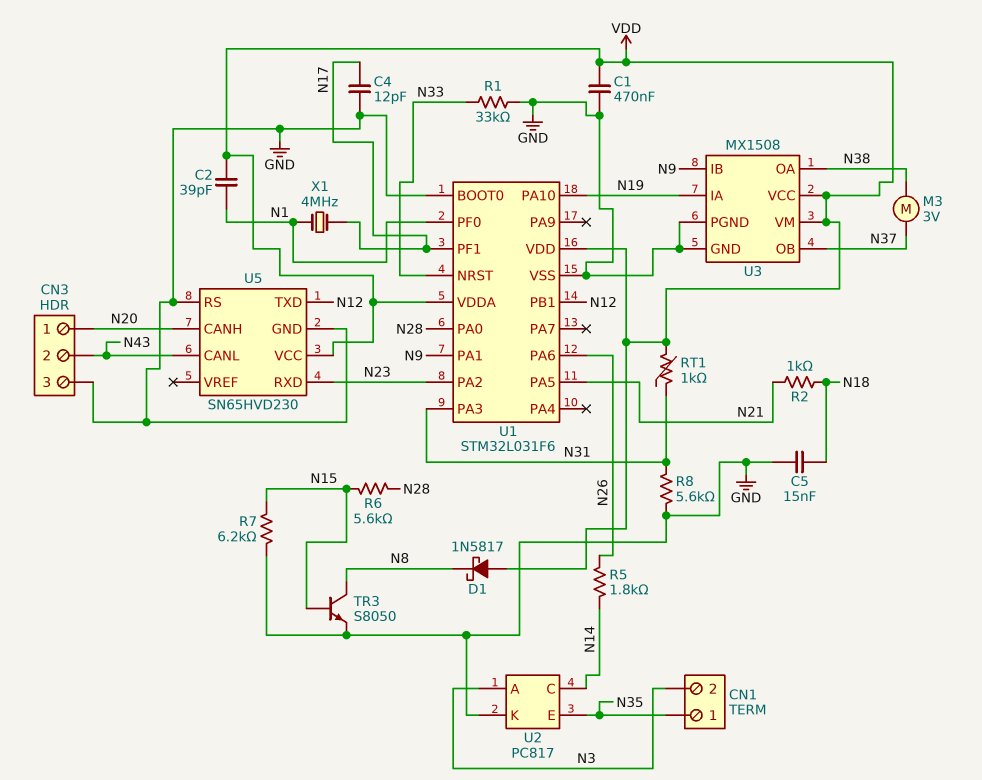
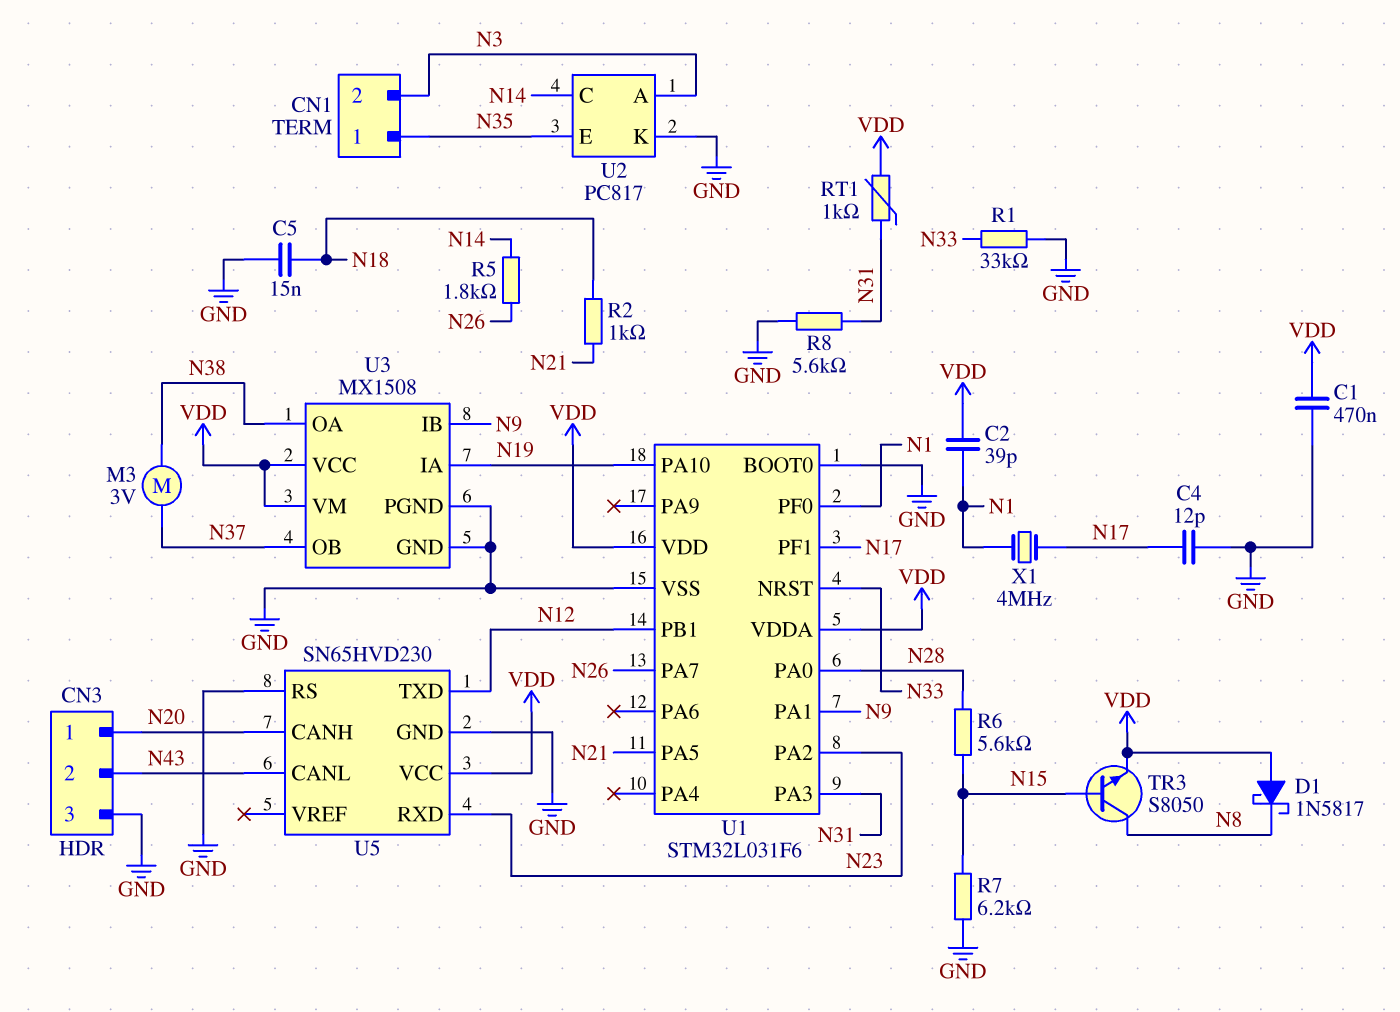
TR3: NPN S8050 (B N15, C N8, E GND) -> NPN S8050 (B N15, C N8, E VDD)
U1 pin PA6: N26 -> none
U1 pin PA7: none -> N26

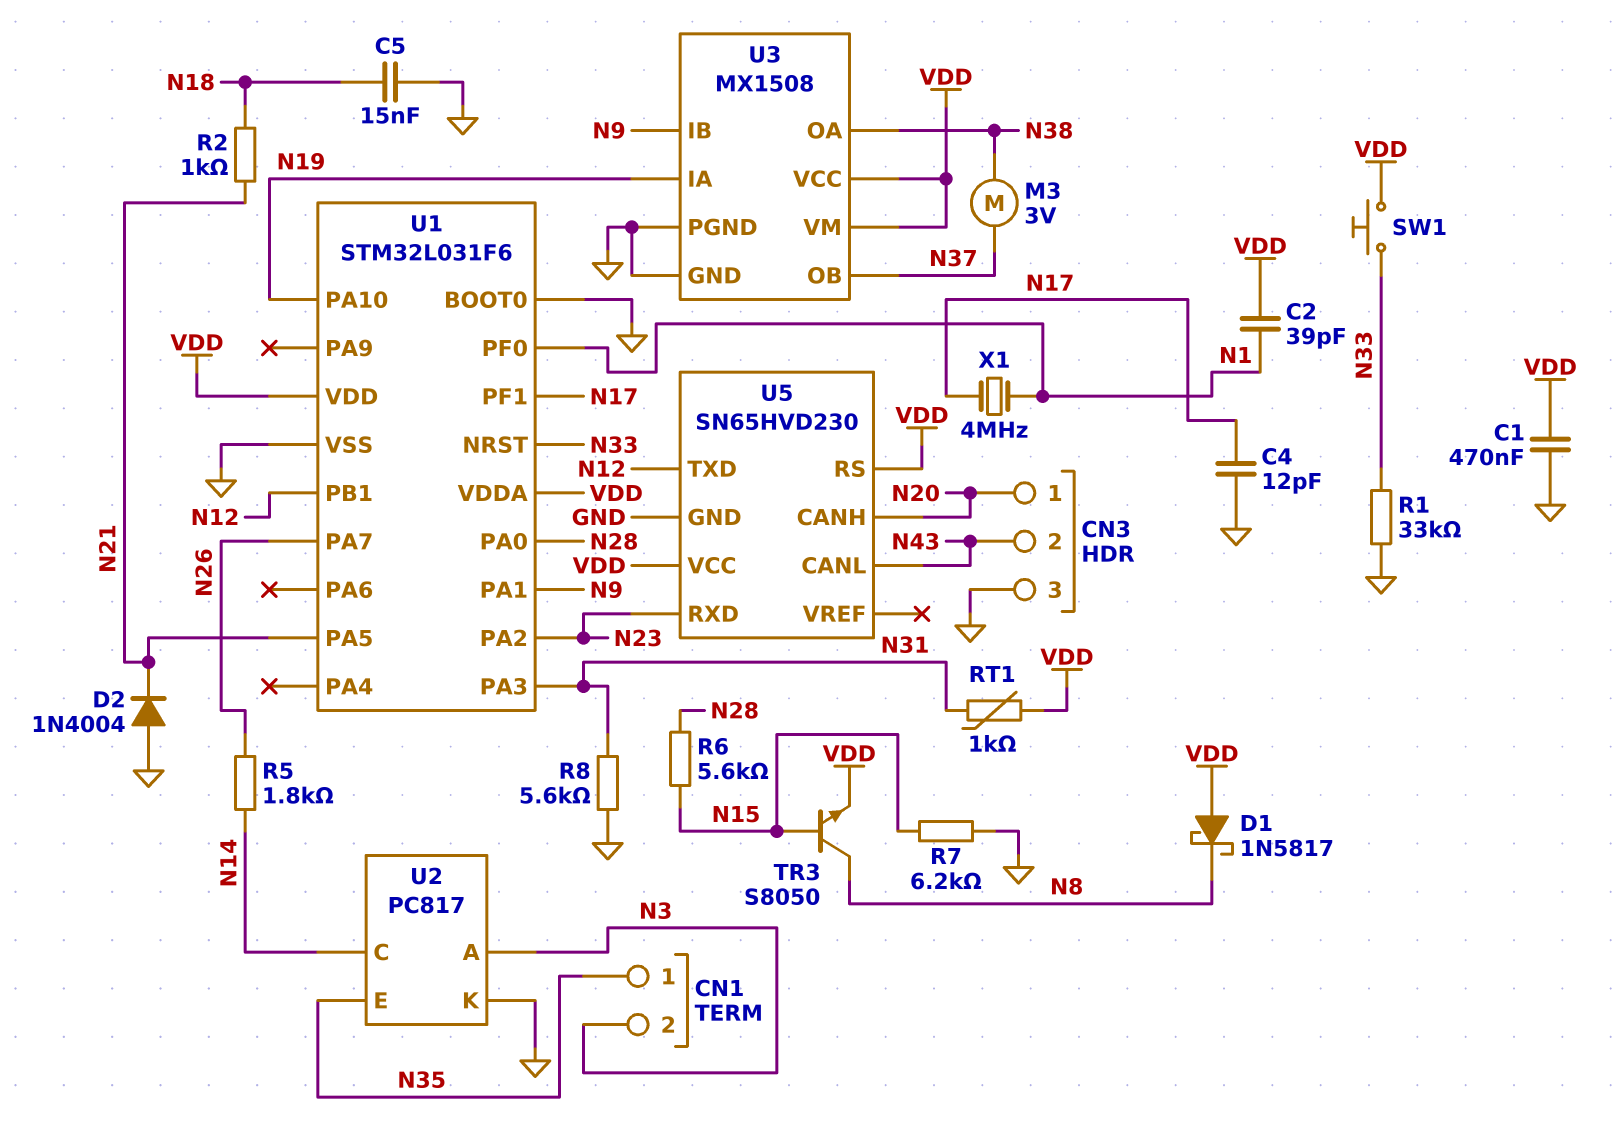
D2: none -> diode 1N4004 (A GND, K N21)
SW1: none -> button (N33, VDD)
U5 pin RS: GND -> VDD

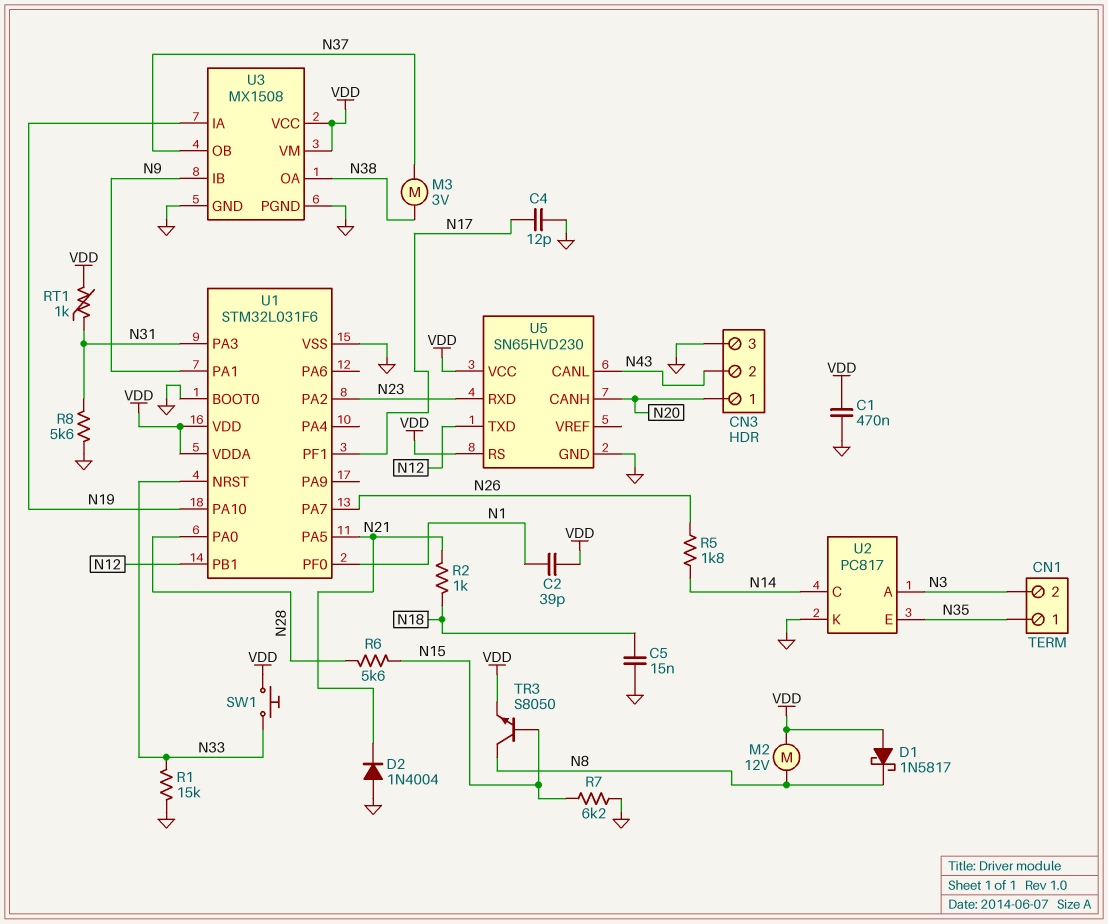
M2: none -> motor 12V (N8, VDD)
R1: 33k (GND, N33) -> 15k (GND, N33)
X1: 4MHz (N1, N17) -> none

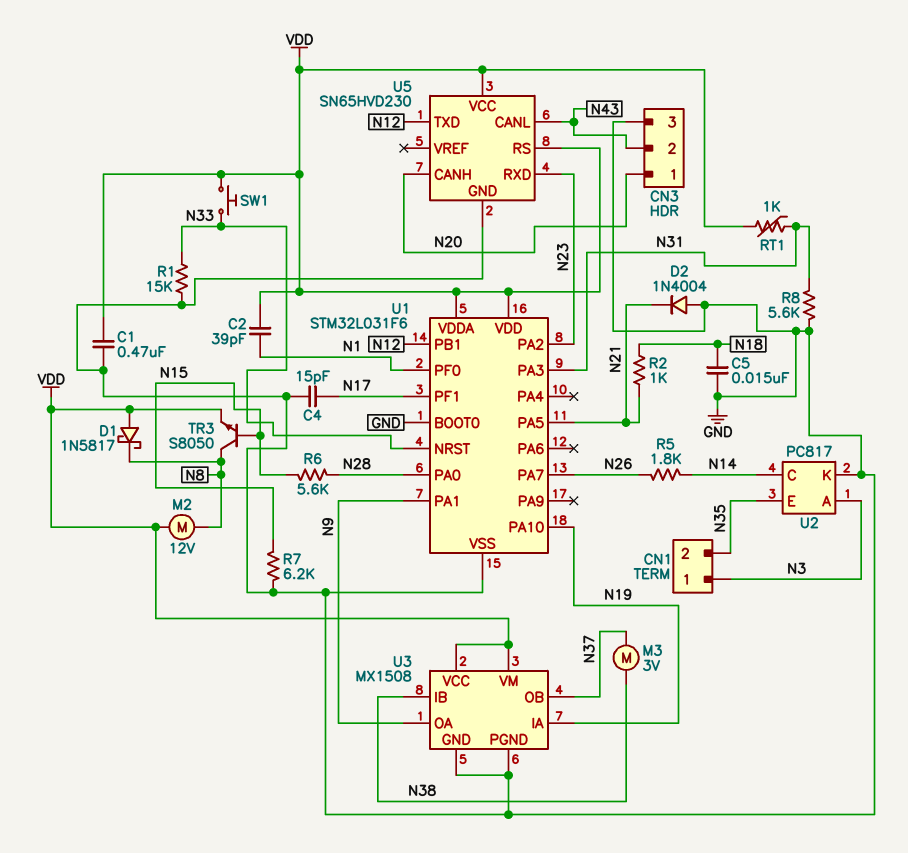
C4: 12pF (GND, N17) -> 15pF (GND, N17)
CN1 pin 1: N35 -> N3
CN1 pin 2: N3 -> N35
U3 pin IB: N9 -> N38
U3 pin OA: N38 -> N9

